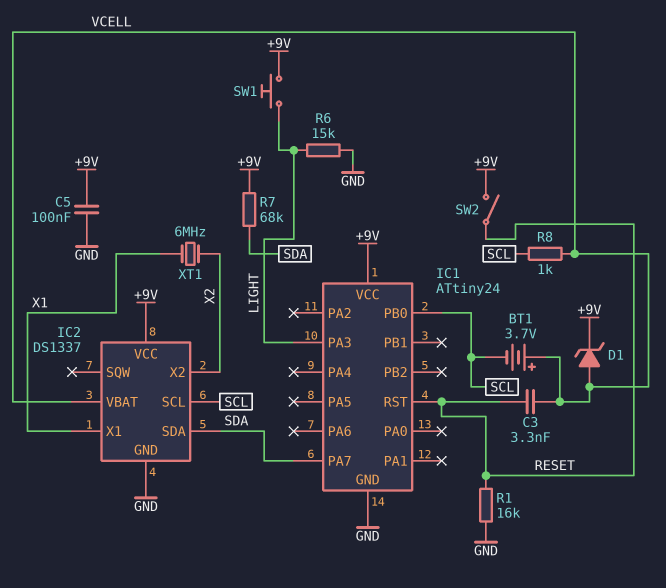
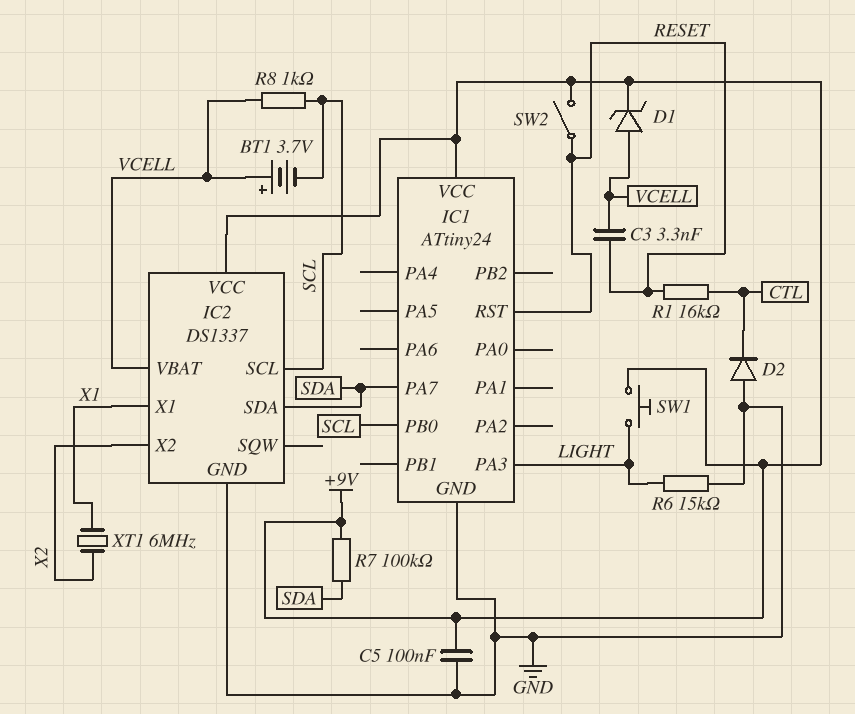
D2: none -> diode (A GND, K CTL)
R1: 16k (GND, RESET) -> 16k (CTL, RESET)
R7: 68k (+9V, SDA) -> 100k (+9V, SDA)

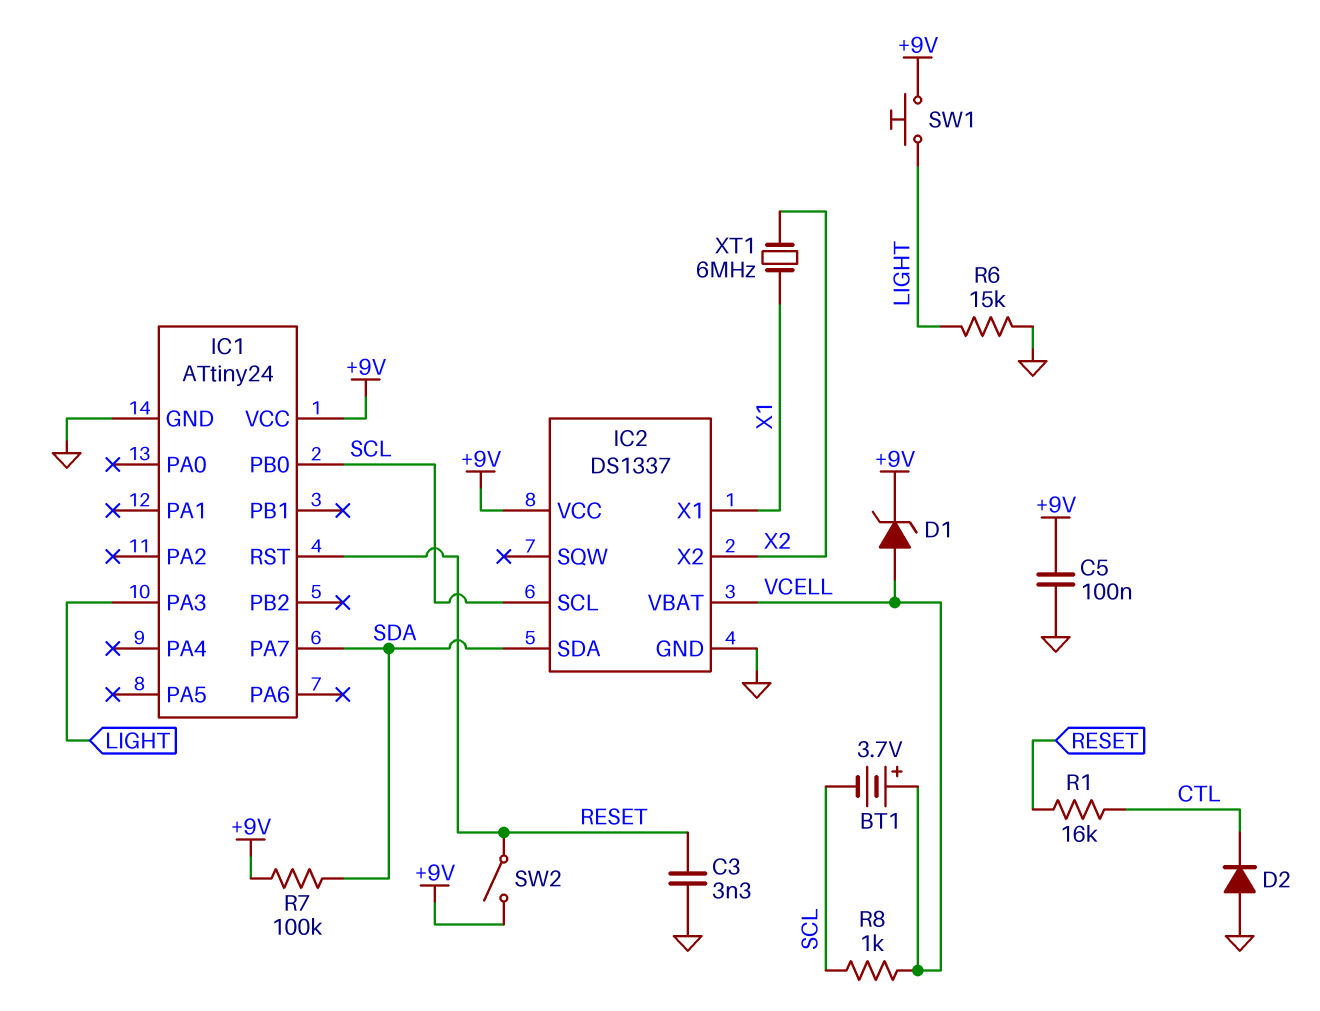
C3: 3.3nF (RESET, VCELL) -> 3.3nF (GND, RESET)

